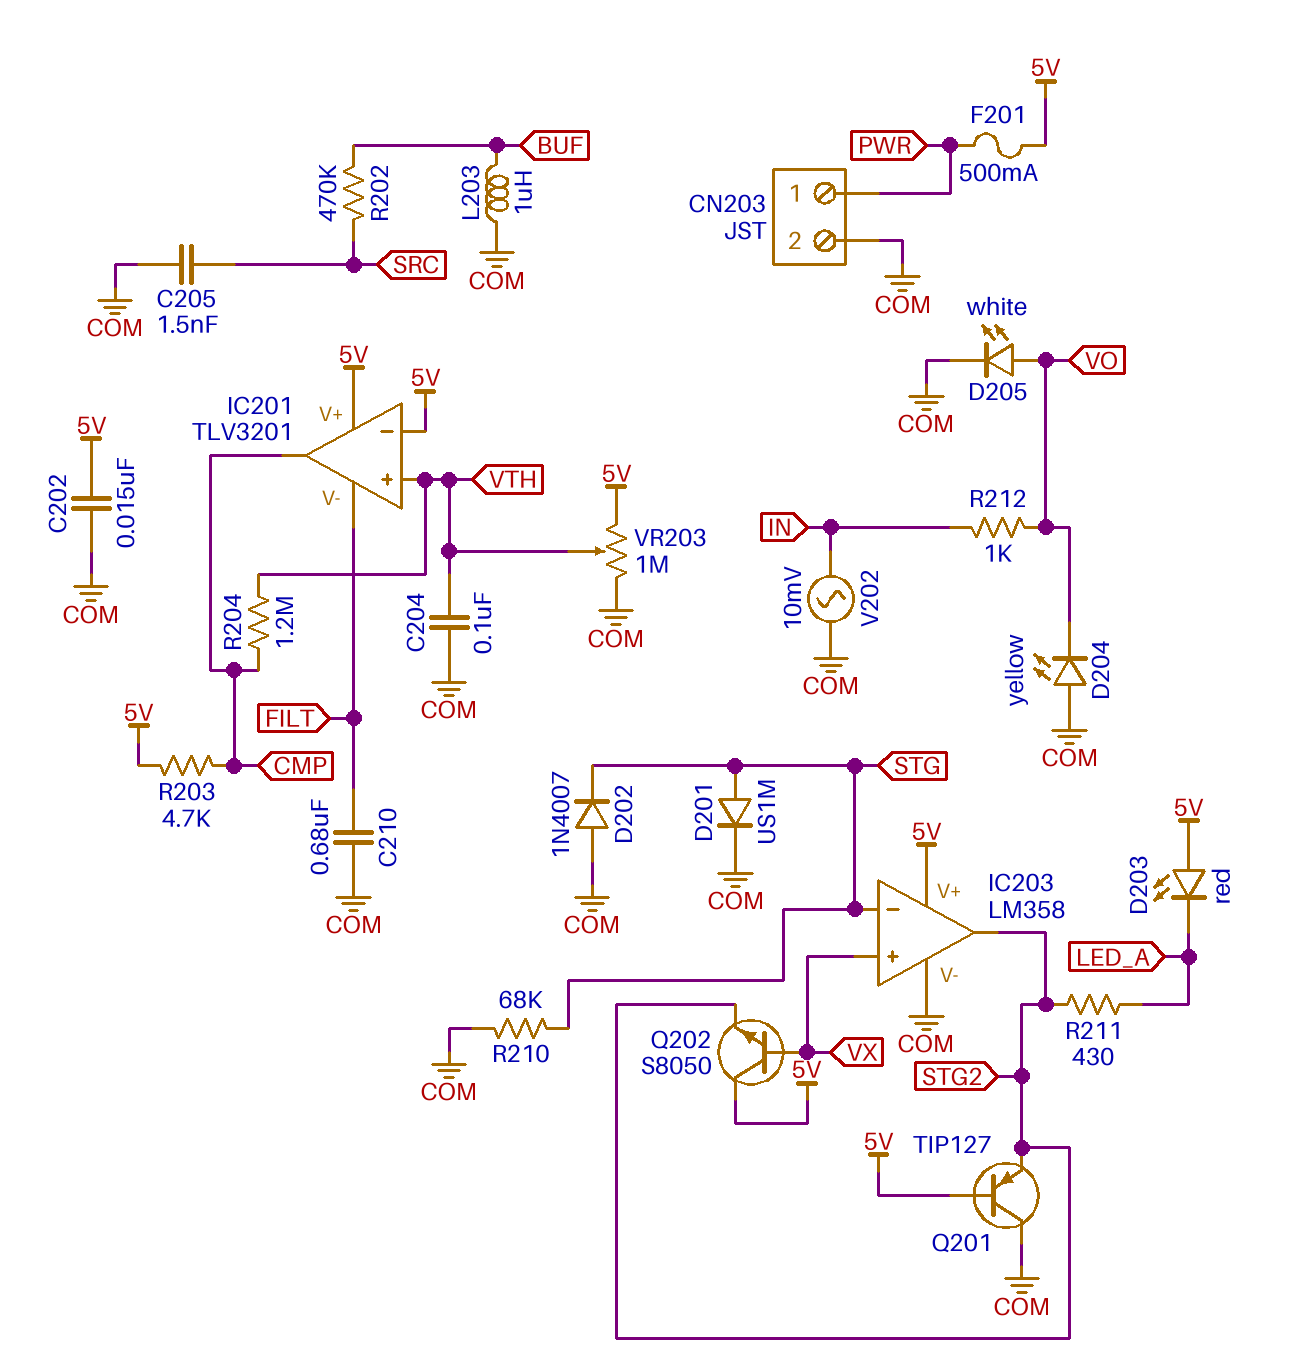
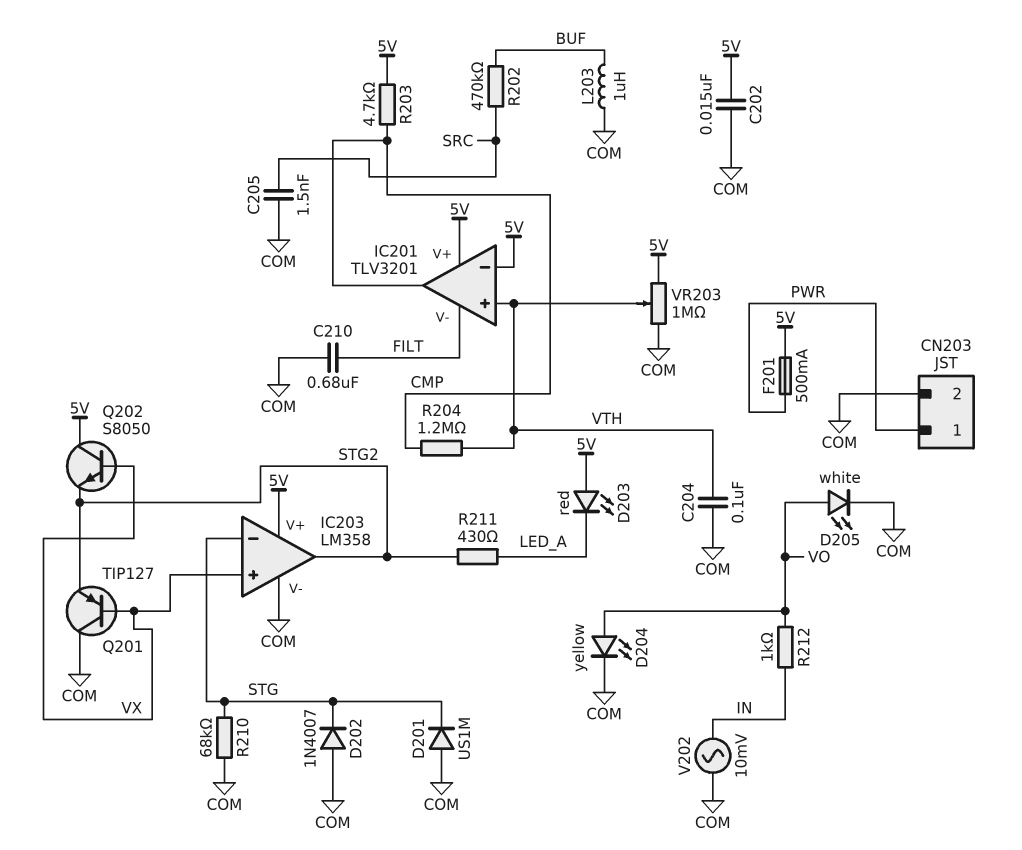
D201: diode US1M (A STG, K COM) -> diode US1M (A COM, K STG)
D204: LED yellow (A COM, K VO) -> LED yellow (A VO, K COM)
Q201: PNP TIP127 (B 5V, C COM, E STG2) -> PNP TIP127 (B VX, C COM, E STG2)

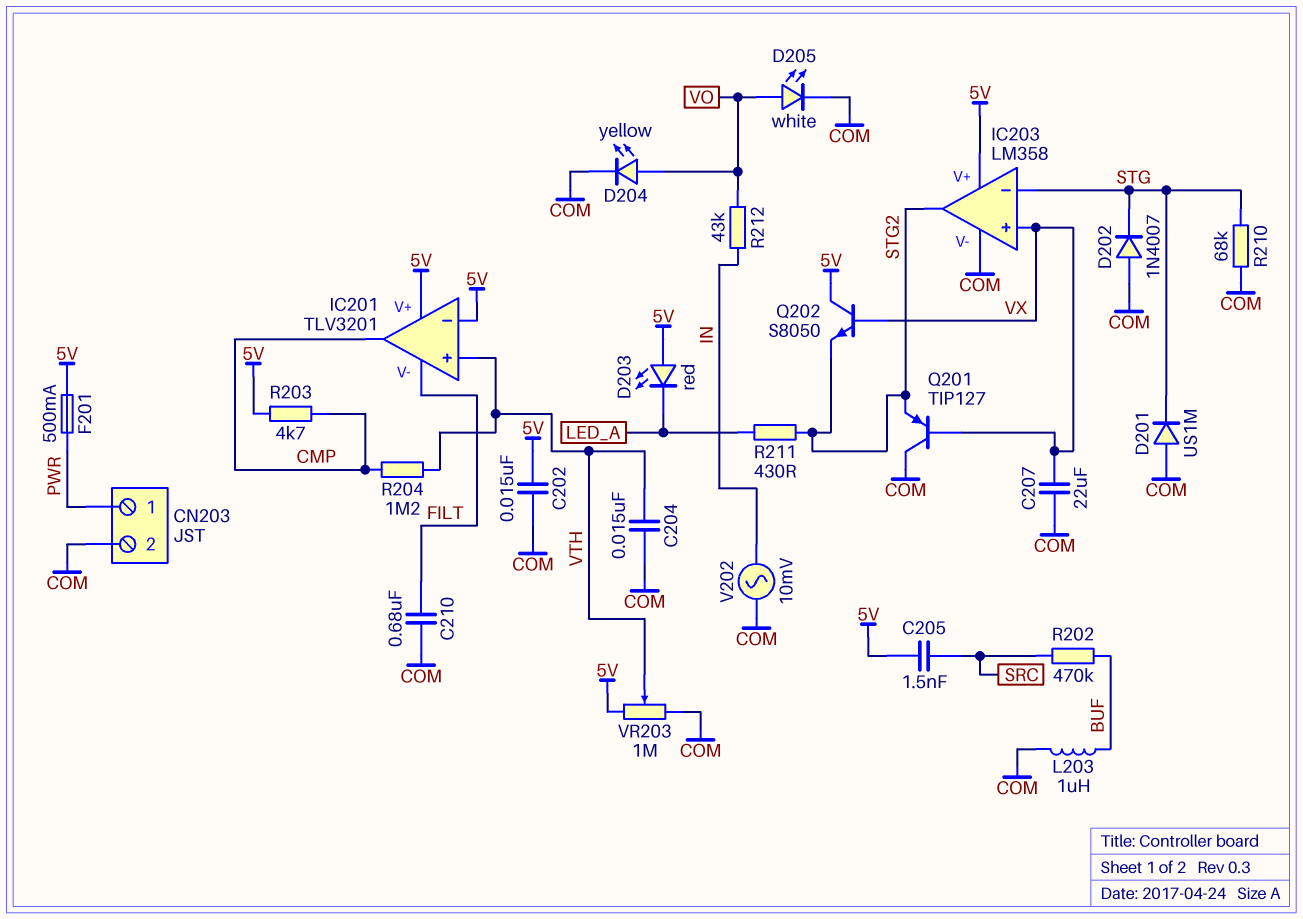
C204: 100nF (COM, VTH) -> 15nF (COM, VTH)
C205: 1.5nF (COM, SRC) -> 1.5nF (5V, SRC)
C207: none -> 22uF (COM, VX)
R212: 1k (IN, VO) -> 43k (IN, VO)

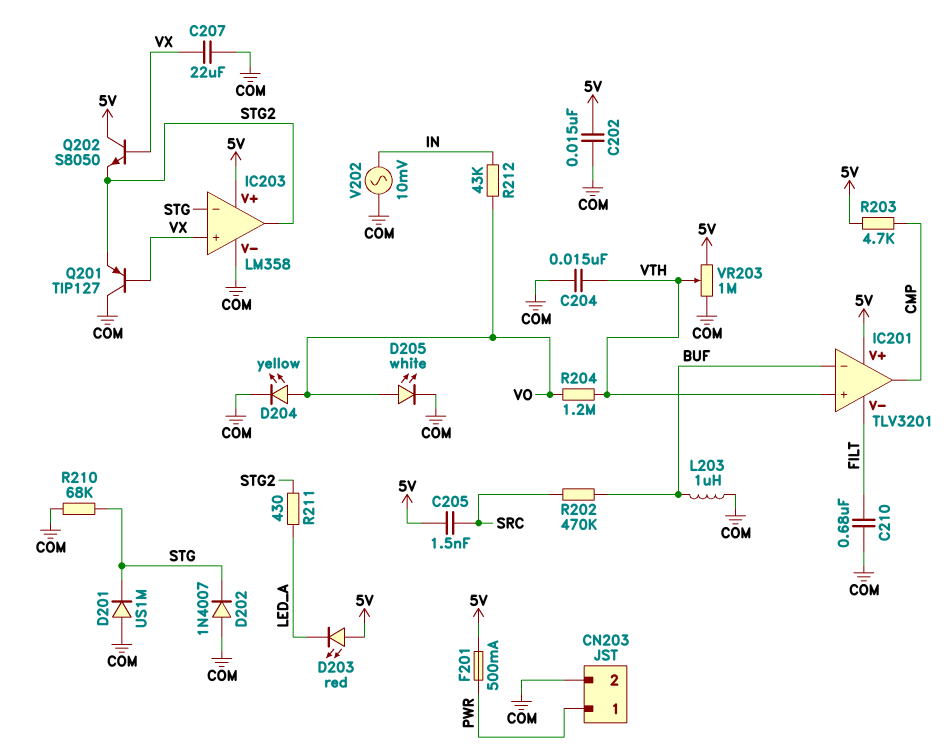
IC201 pin in-: 5V -> BUF
R204: 1.2M (CMP, VTH) -> 1.2M (VO, VTH)

